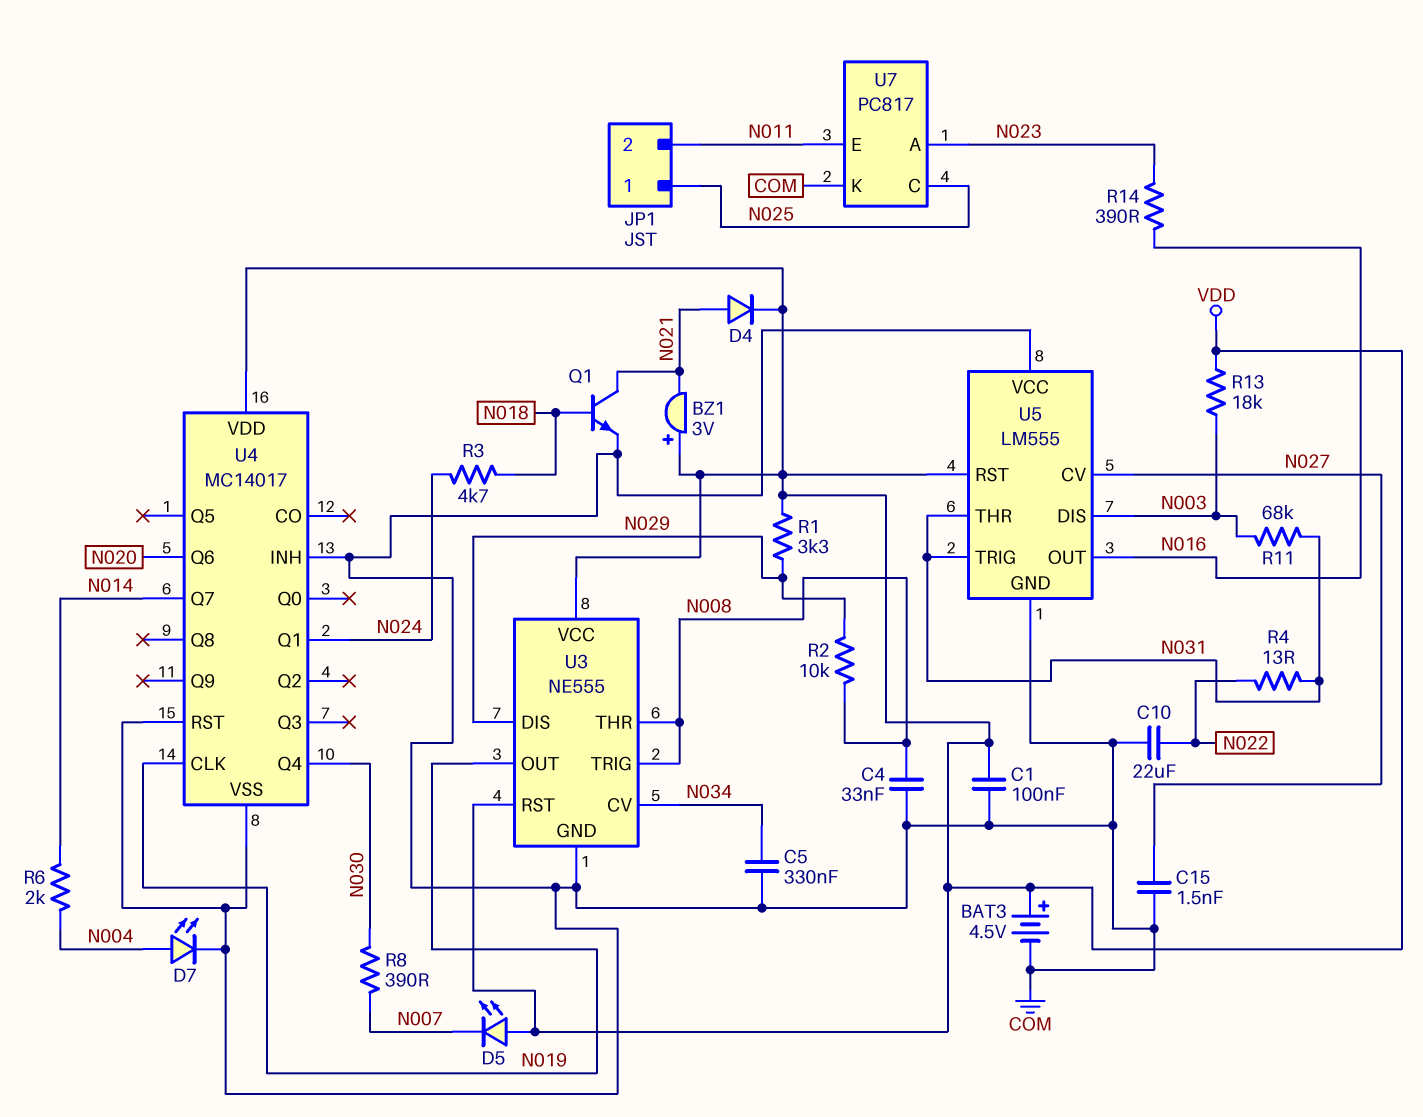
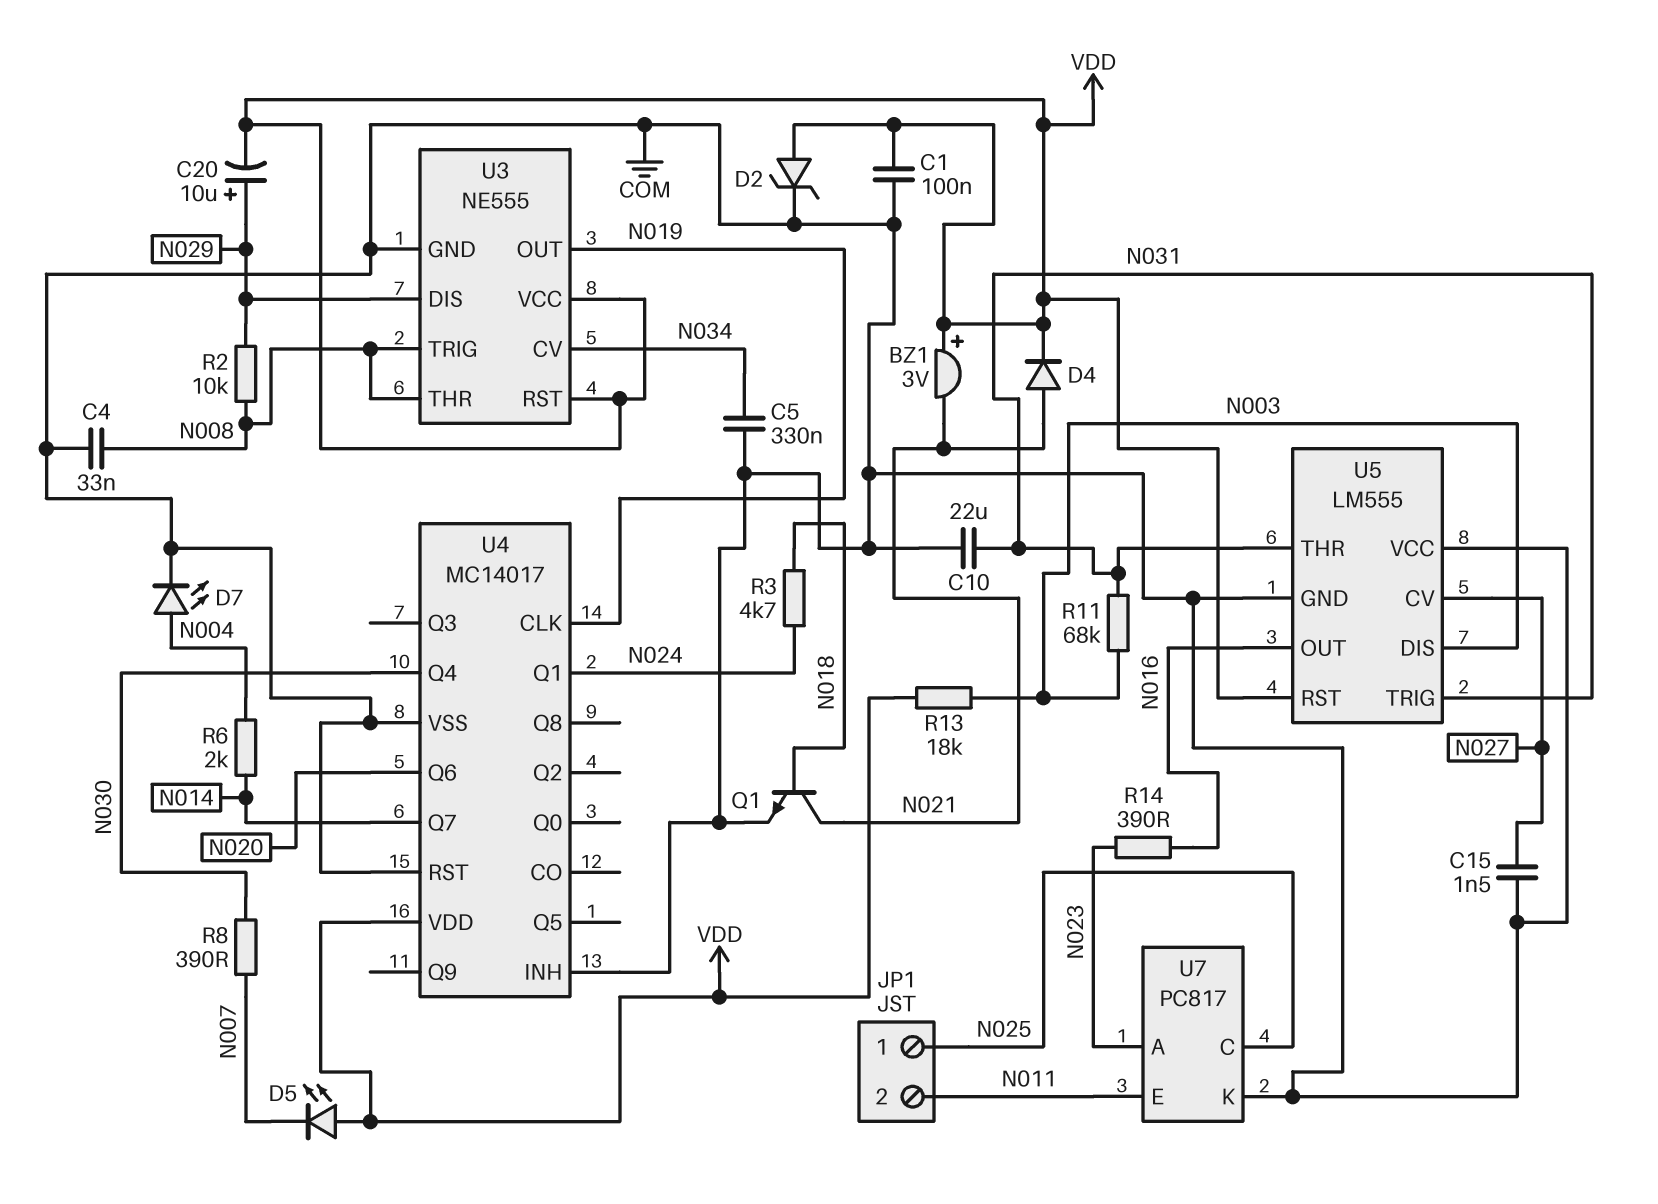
BAT3: 4.5V (plus VDD, minus COM) -> none
C10: 22uF (COM, N022) -> 22uF (COM, N031)
C20: none -> 10uF (plus N029, minus VDD)
D2: none -> zener (A VDD, K COM)
R1: 3.3k (N029, VDD) -> none
R4: 13 (N022, N031) -> none

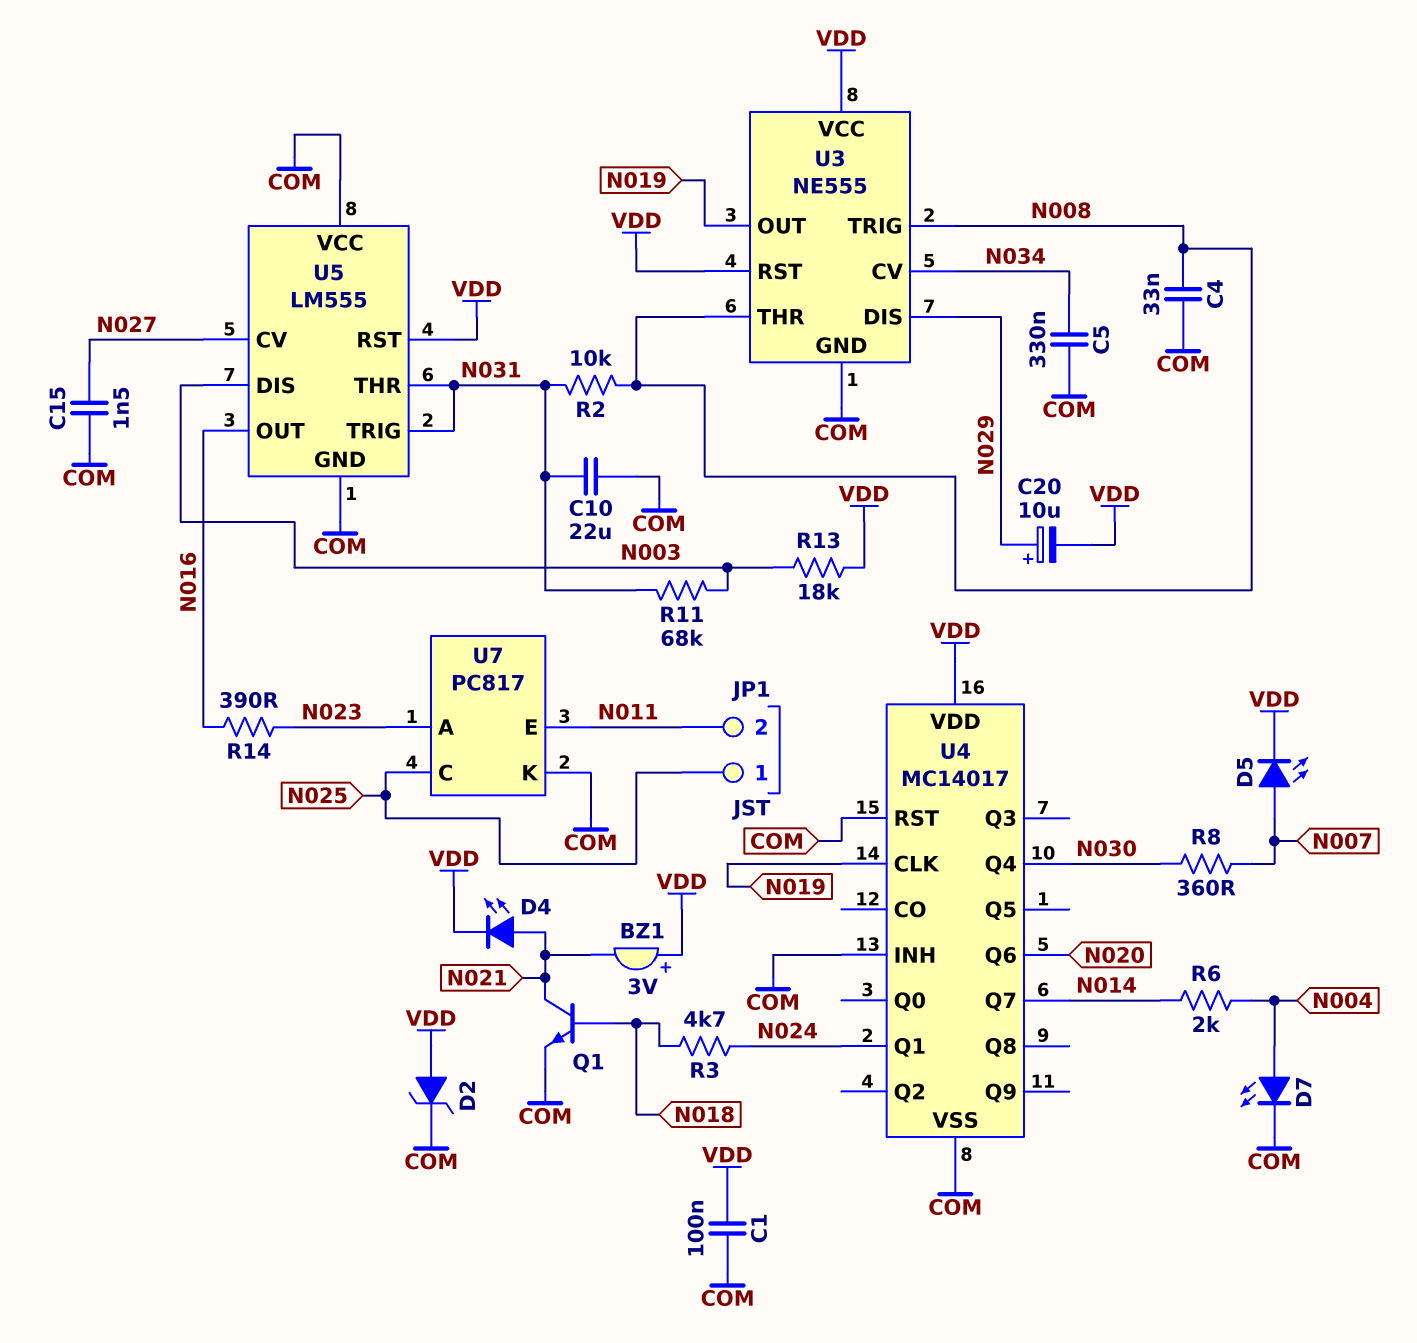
D4: diode (A N021, K VDD) -> LED (A N021, K VDD)
D5: LED (A VDD, K N007) -> LED (A N007, K VDD)
R2: 10k (N008, N029) -> 10k (N008, N031)
R8: 390 (N007, N030) -> 360 (N007, N030)

